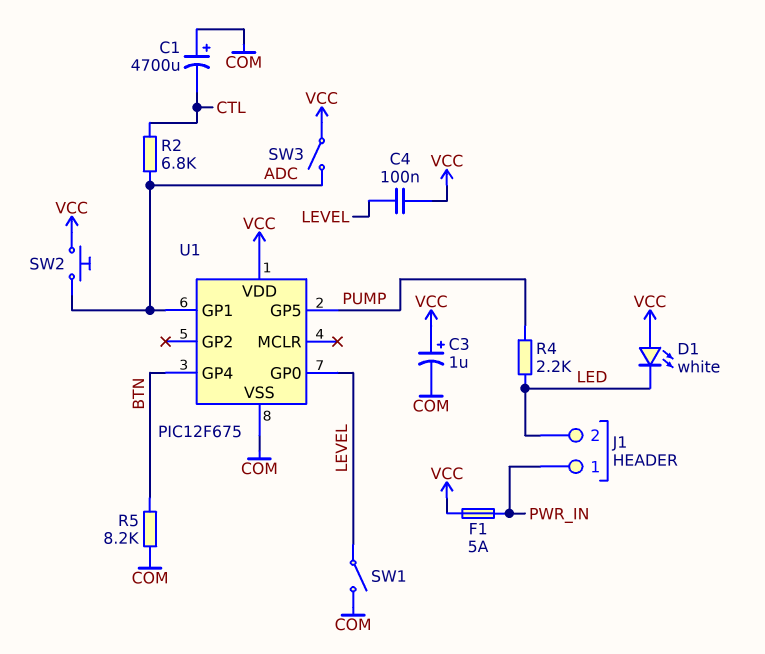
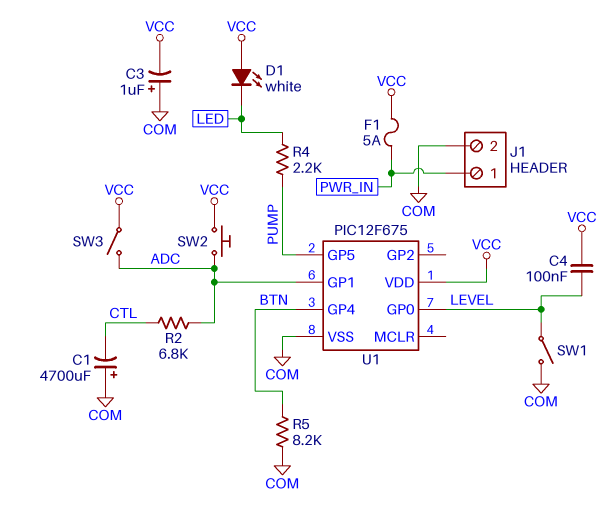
C3: 1uF (plus VCC, minus COM) -> 1uF (plus COM, minus VCC)
J1 pin 2: LED -> COM

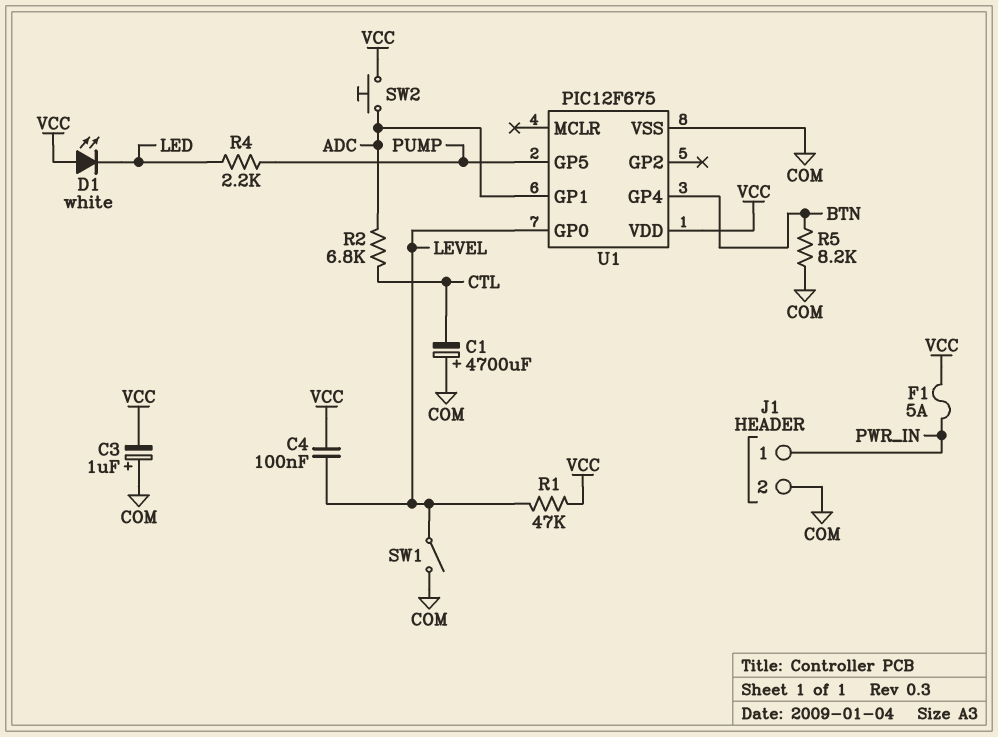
R1: none -> 47k (LEVEL, VCC)
SW3: switch (ADC, VCC) -> none

